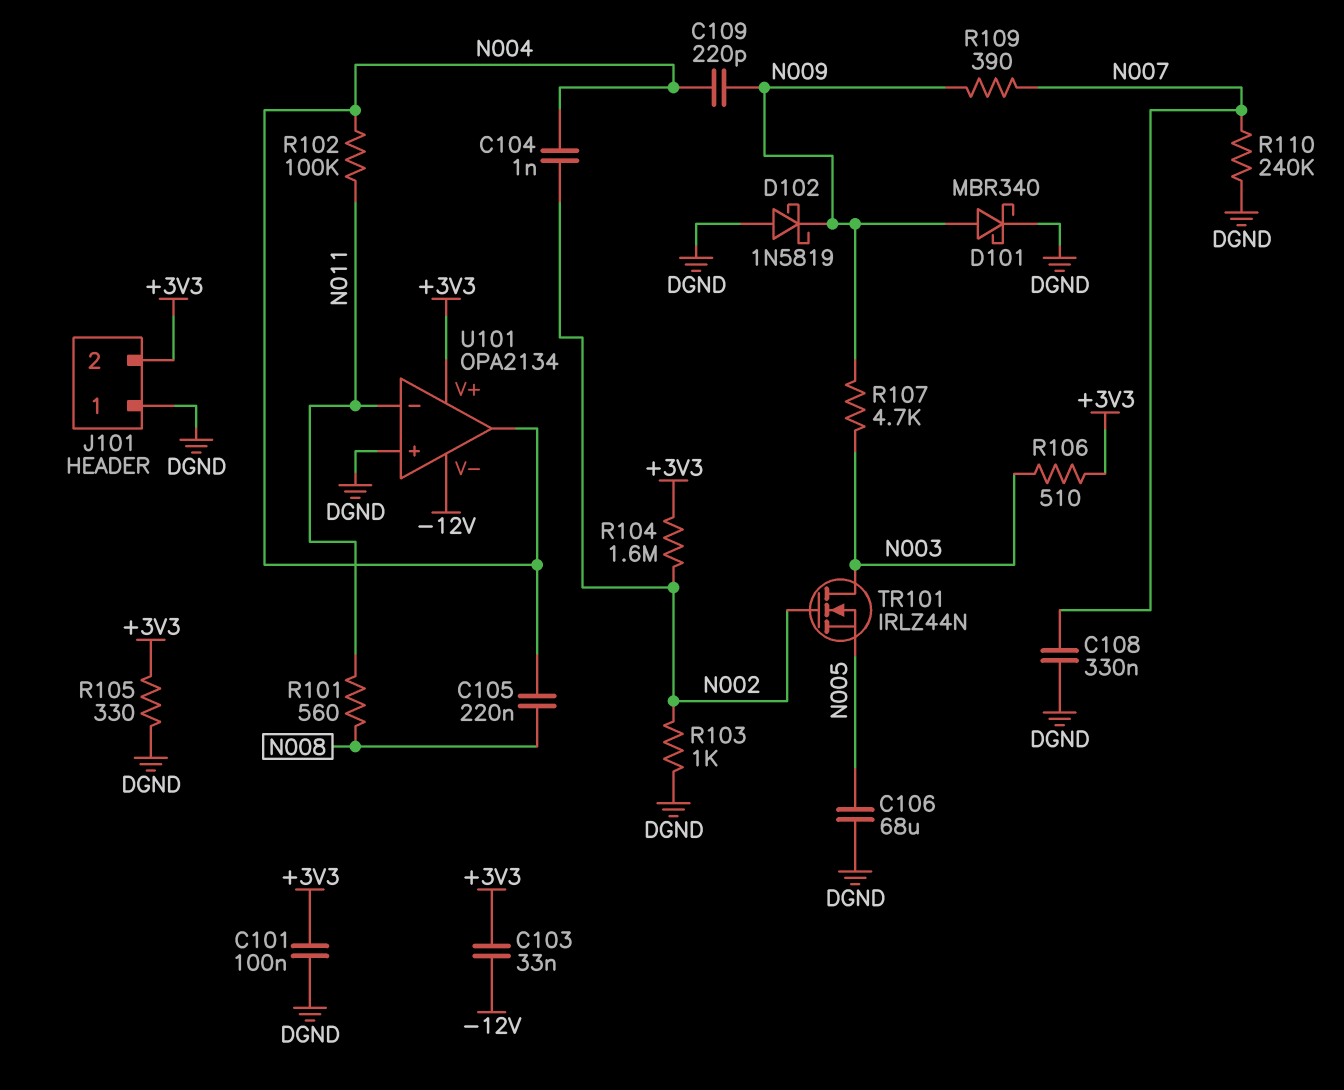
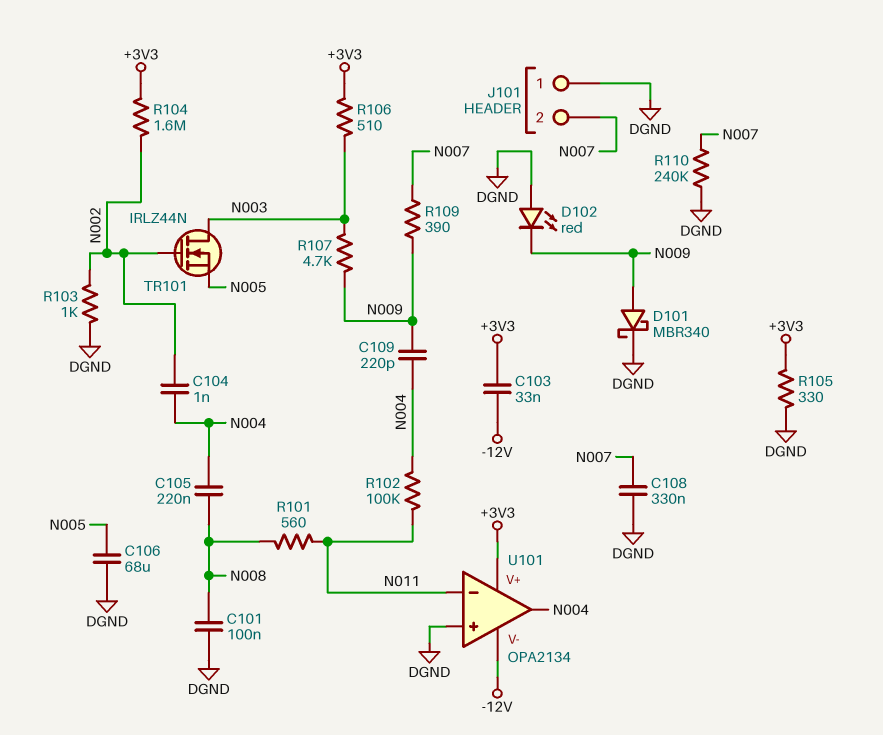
C101: 100nF (+3V3, DGND) -> 100nF (DGND, N008)
D102: schottky 1N5819 (A DGND, K N009) -> LED red (A DGND, K N009)
J101 pin 2: +3V3 -> N007

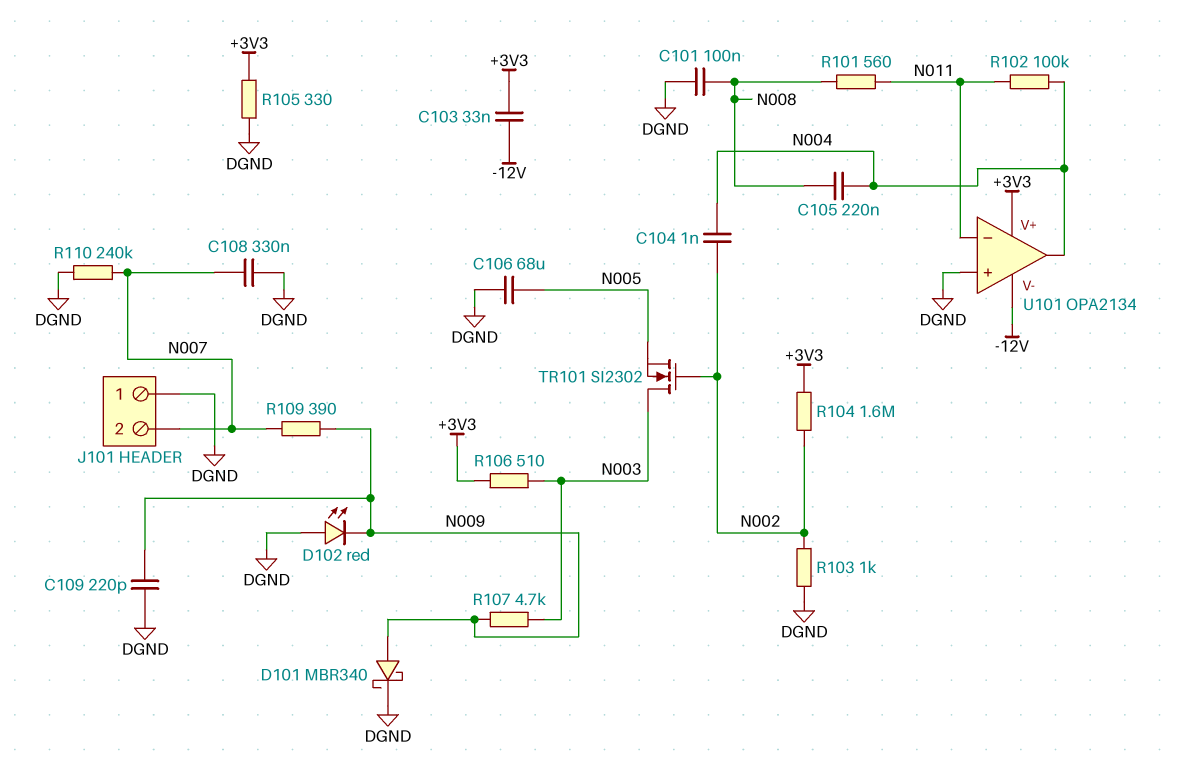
C109: 220pF (N004, N009) -> 220pF (DGND, N009)
TR101: NMOS IRLZ44N (G N002, D N003, S N005) -> NMOS SI2302 (G N002, D N003, S N005)

